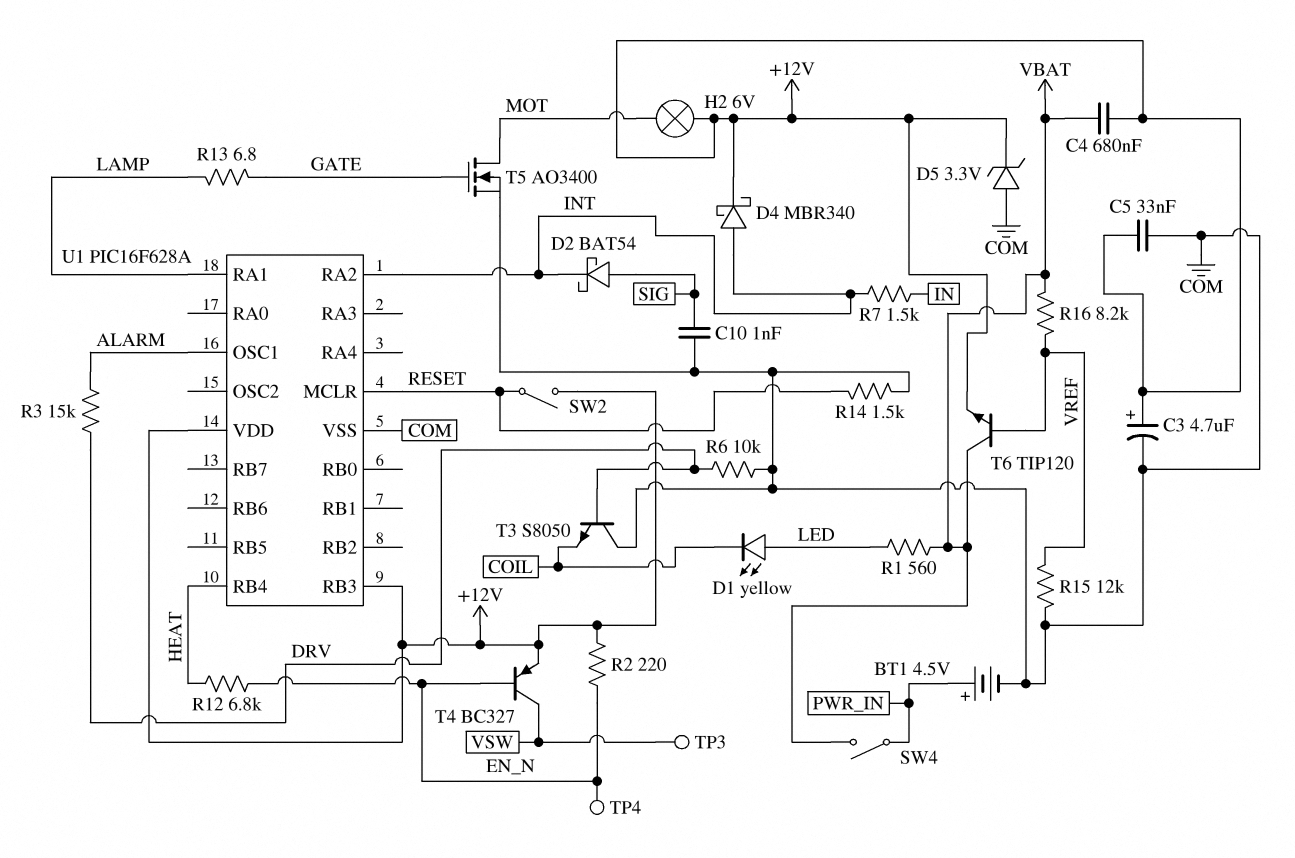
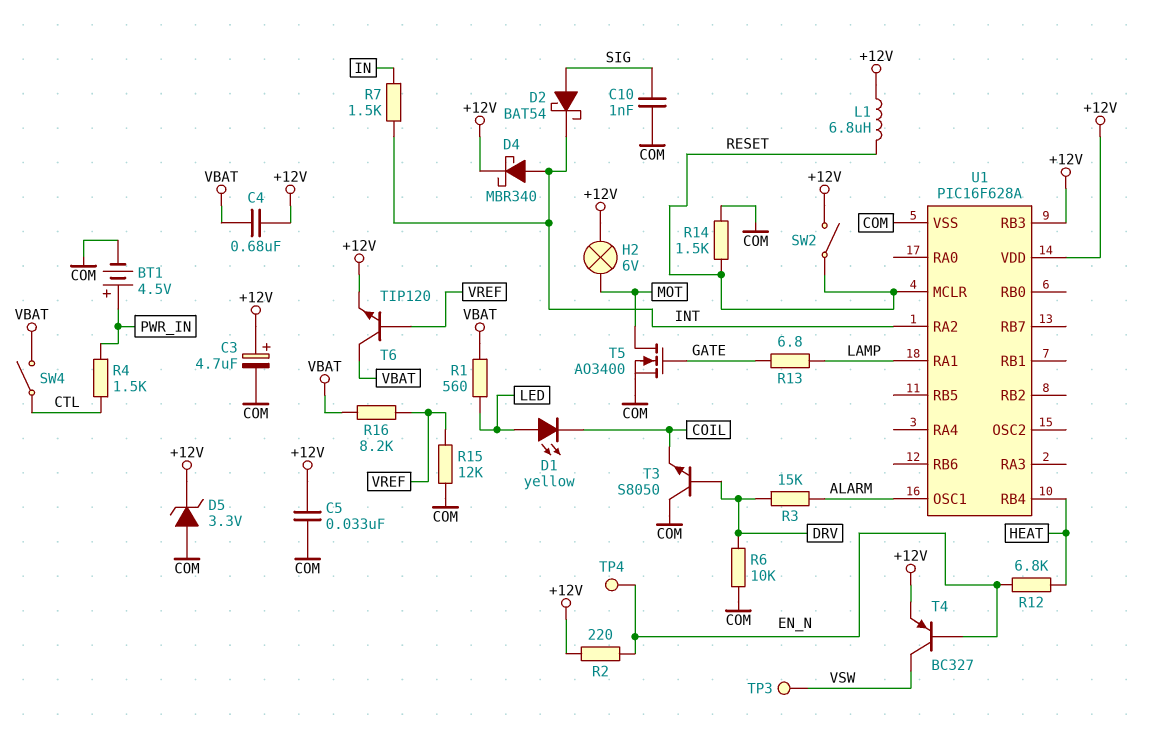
L1: none -> 6.8uH (+12V, RESET)
R4: none -> 1.5k (CTL, PWR_IN)
SW4: switch (PWR_IN, VBAT) -> switch (CTL, VBAT)

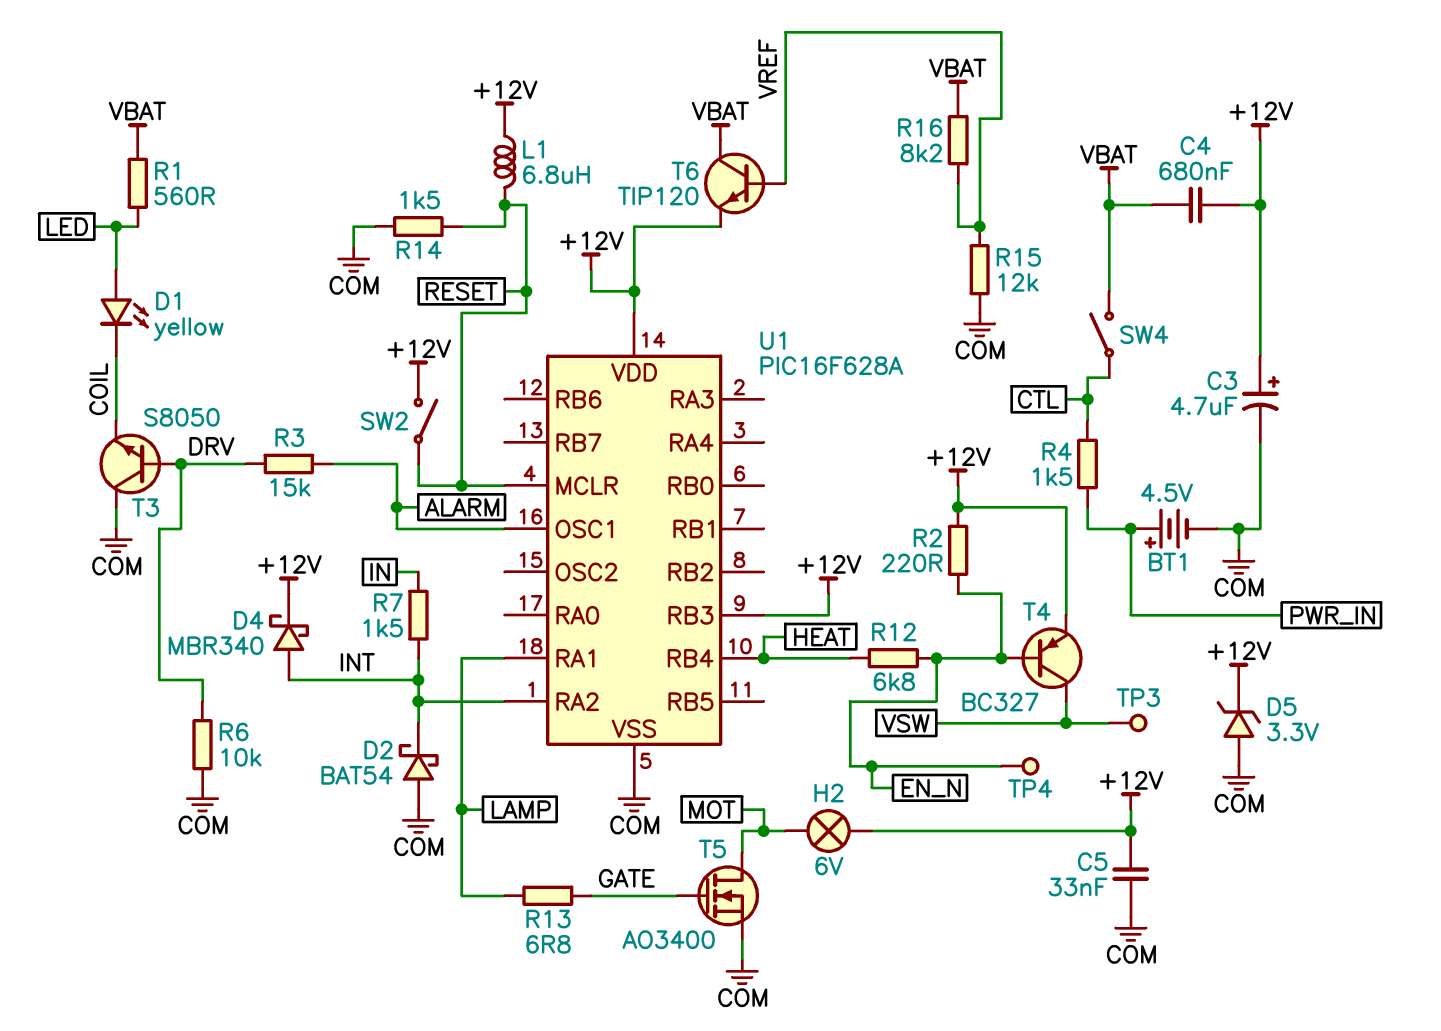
C10: 1nF (COM, SIG) -> none
D2: schottky BAT54 (A SIG, K INT) -> schottky BAT54 (A COM, K INT)

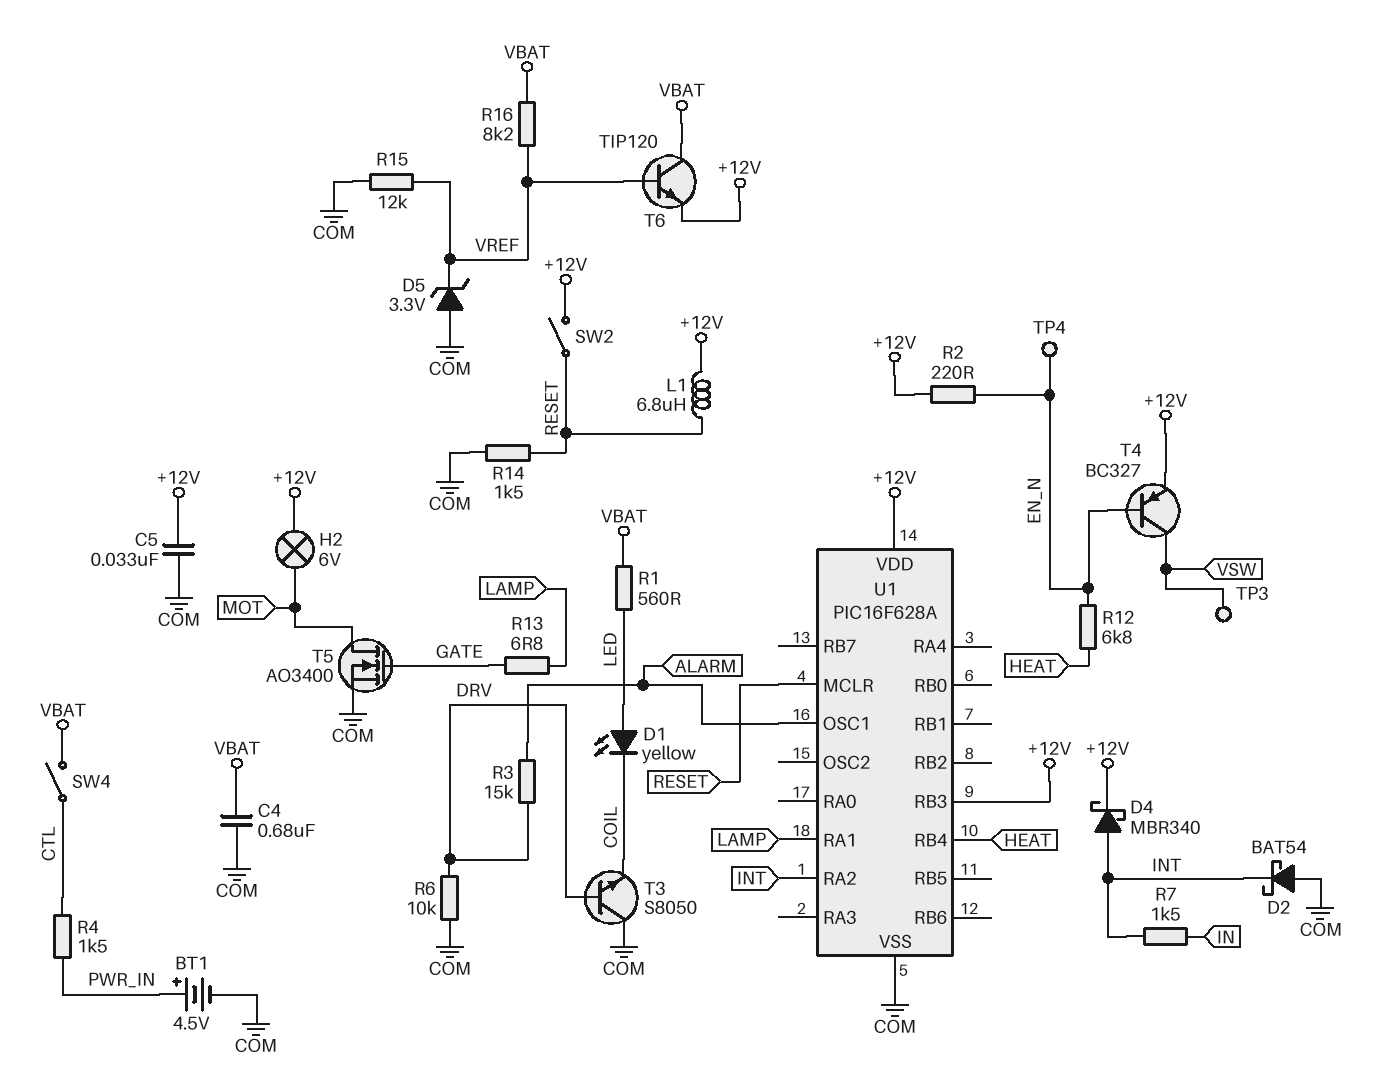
C3: 4.7uF (plus +12V, minus COM) -> none
C4: 680nF (+12V, VBAT) -> 680nF (COM, VBAT)
D5: zener 3.3V (A COM, K +12V) -> zener 3.3V (A COM, K VREF)

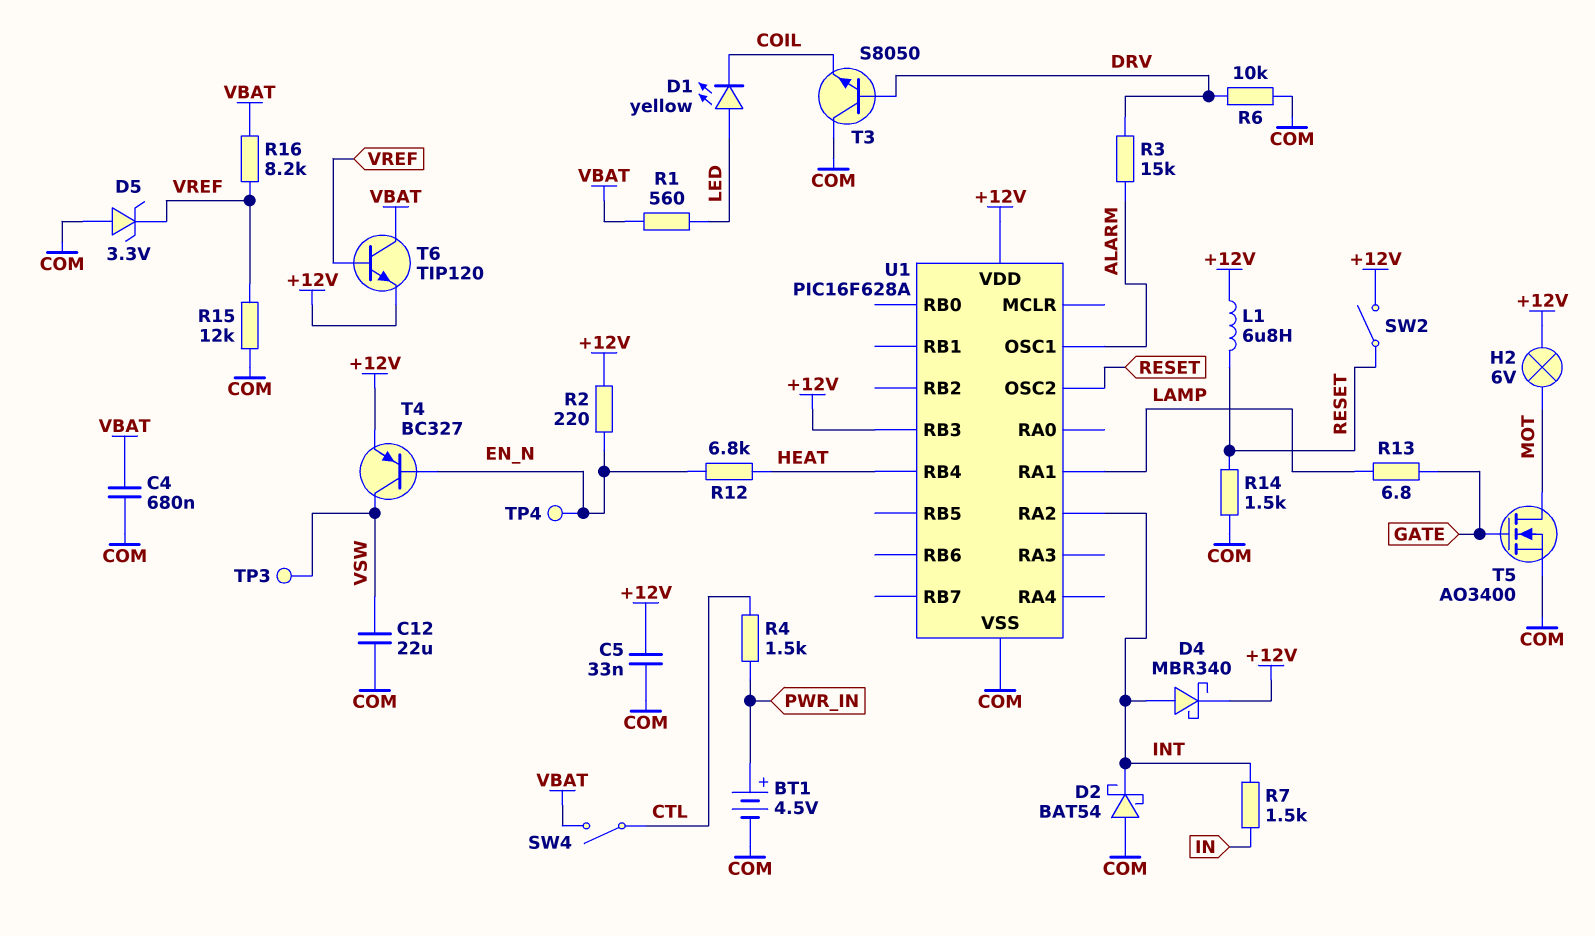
C12: none -> 22uF (COM, VSW)
U1 pin MCLR: RESET -> none
U1 pin OSC2: none -> RESET

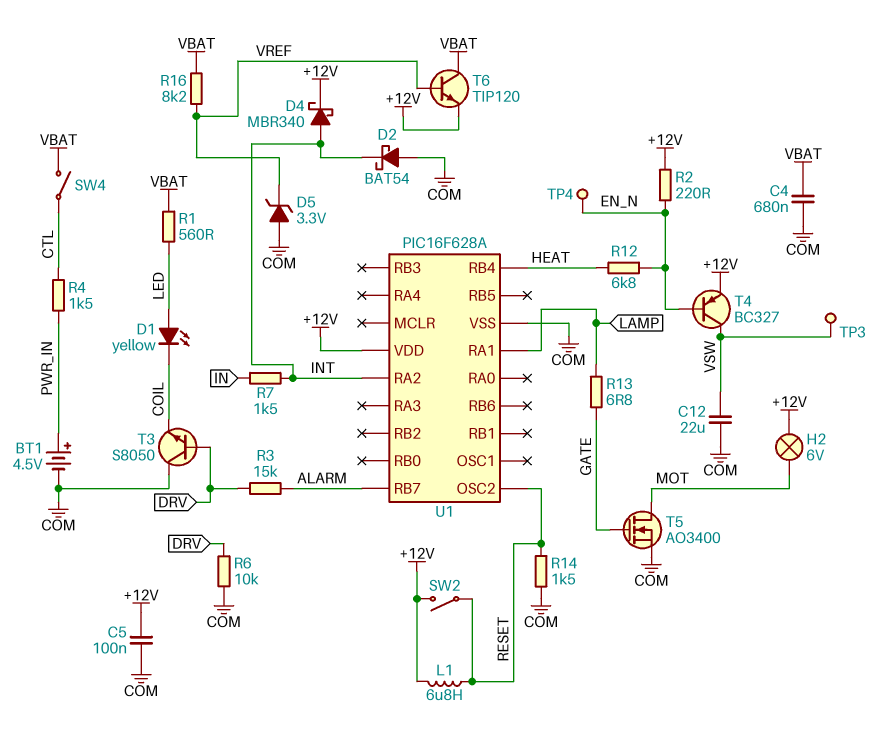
C5: 33nF (+12V, COM) -> 100nF (+12V, COM)
R15: 12k (COM, VREF) -> none
U1 pin OSC1: ALARM -> none
U1 pin RB3: +12V -> none
U1 pin RB7: none -> ALARM

